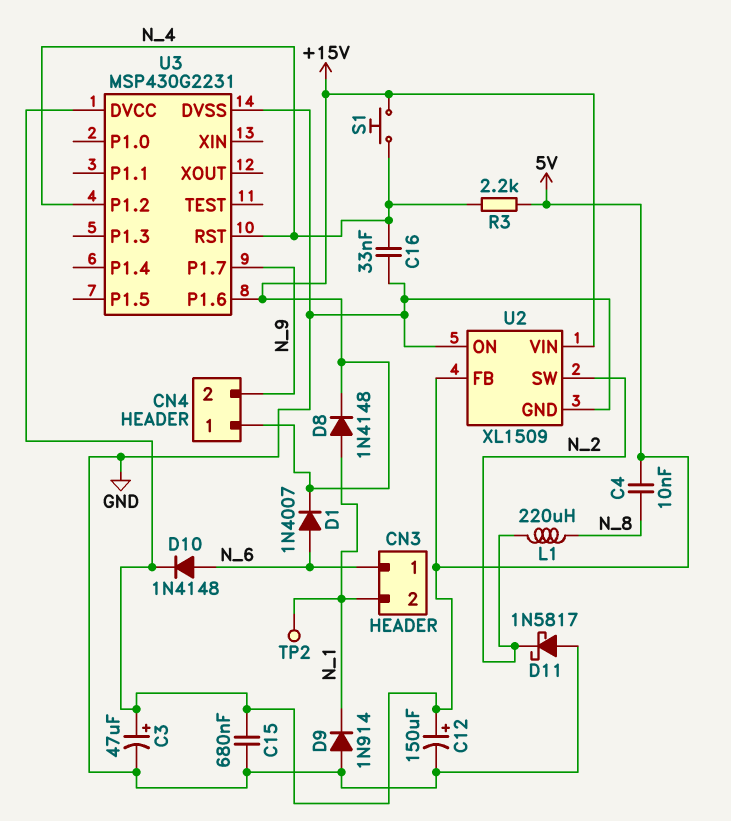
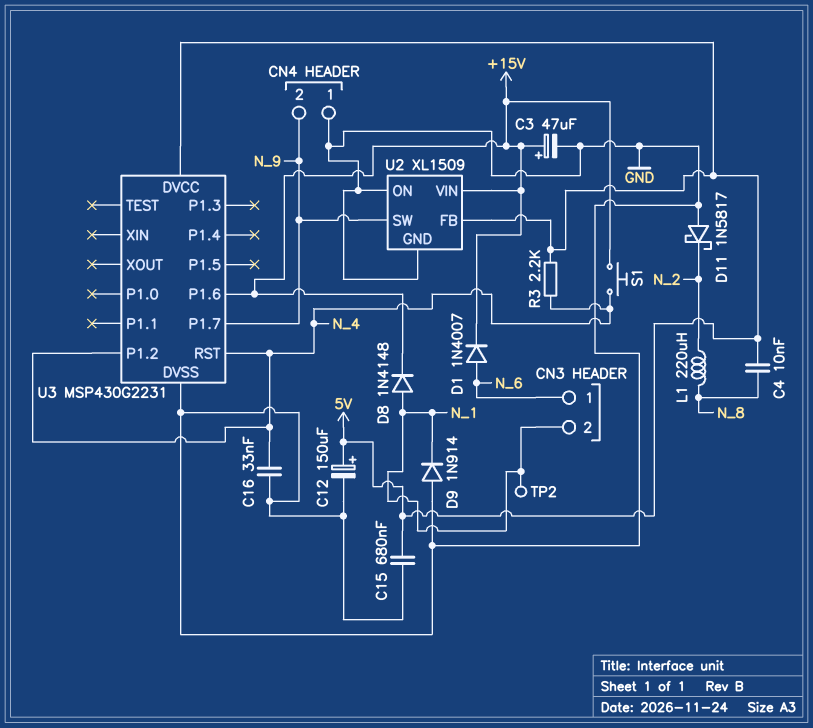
C3: 47uF (plus 5V, minus GND) -> 47uF (plus +15V, minus GND)
CN4 pin 1: +15V -> GND
D10: diode 1N4148 (A N_6, K 5V) -> none
U2 pin SW: N_2 -> N_9

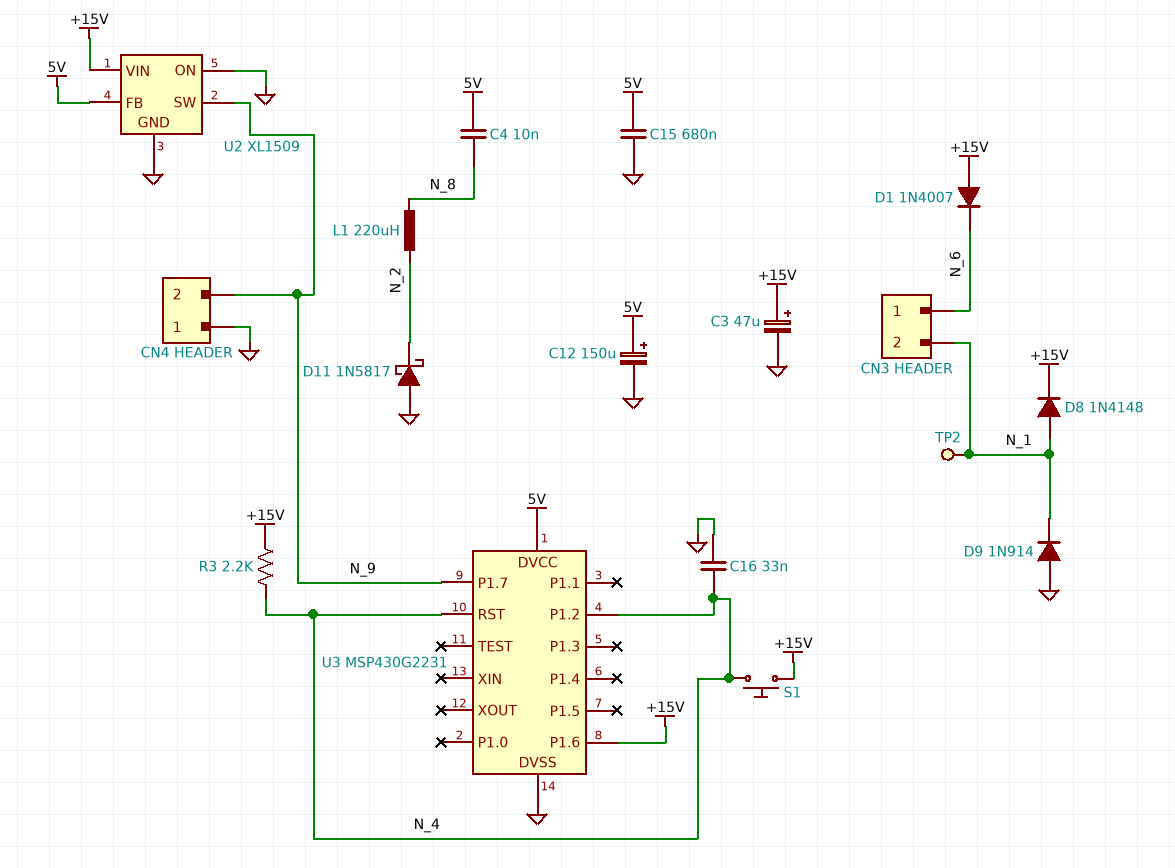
D1: diode 1N4007 (A N_6, K +15V) -> diode 1N4007 (A +15V, K N_6)
R3: 2.2k (5V, N_4) -> 2.2k (+15V, N_4)

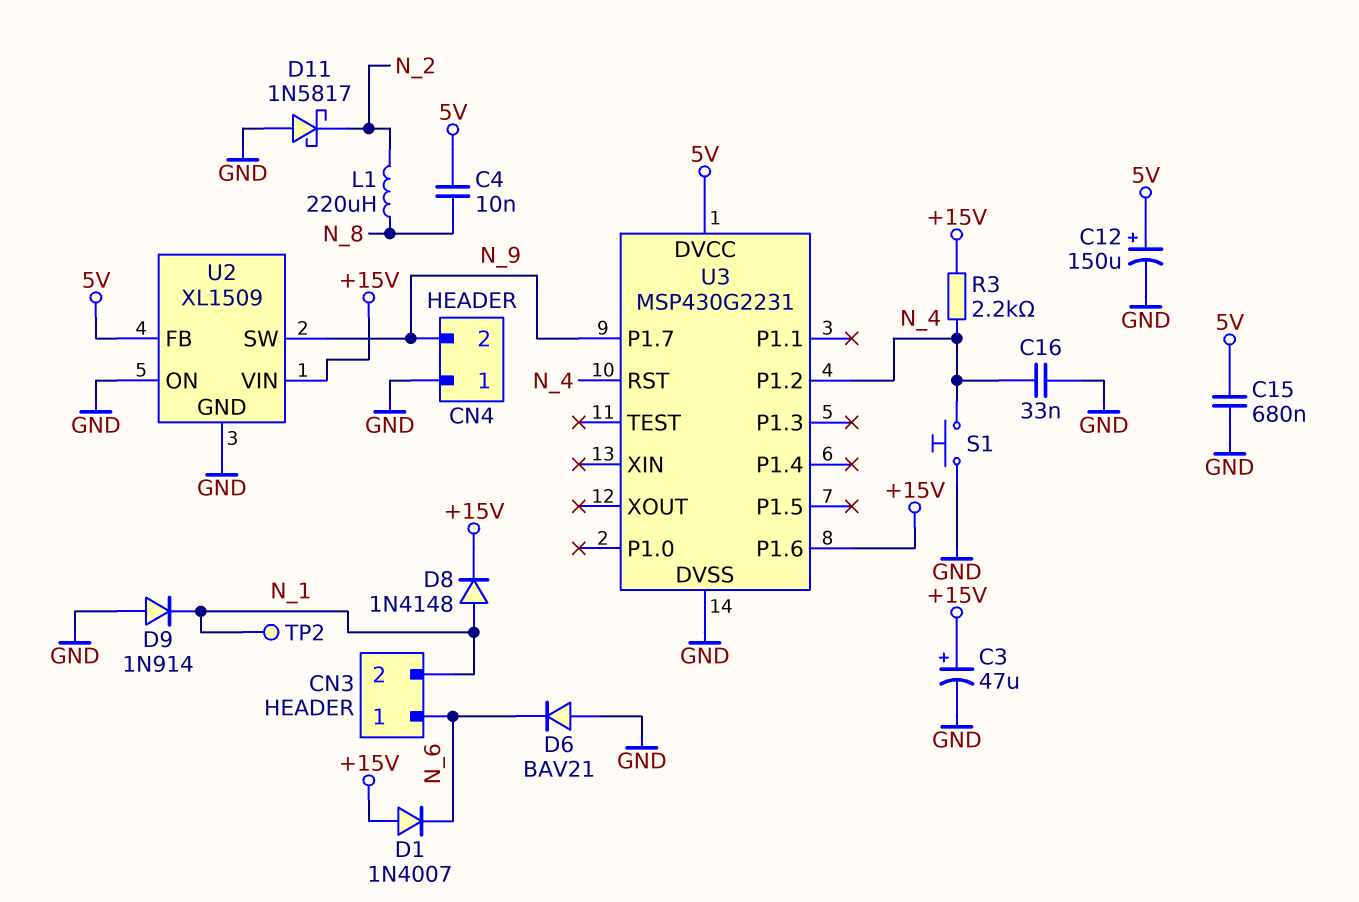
D6: none -> diode BAV21 (A GND, K N_6)
S1: button (+15V, N_4) -> button (GND, N_4)

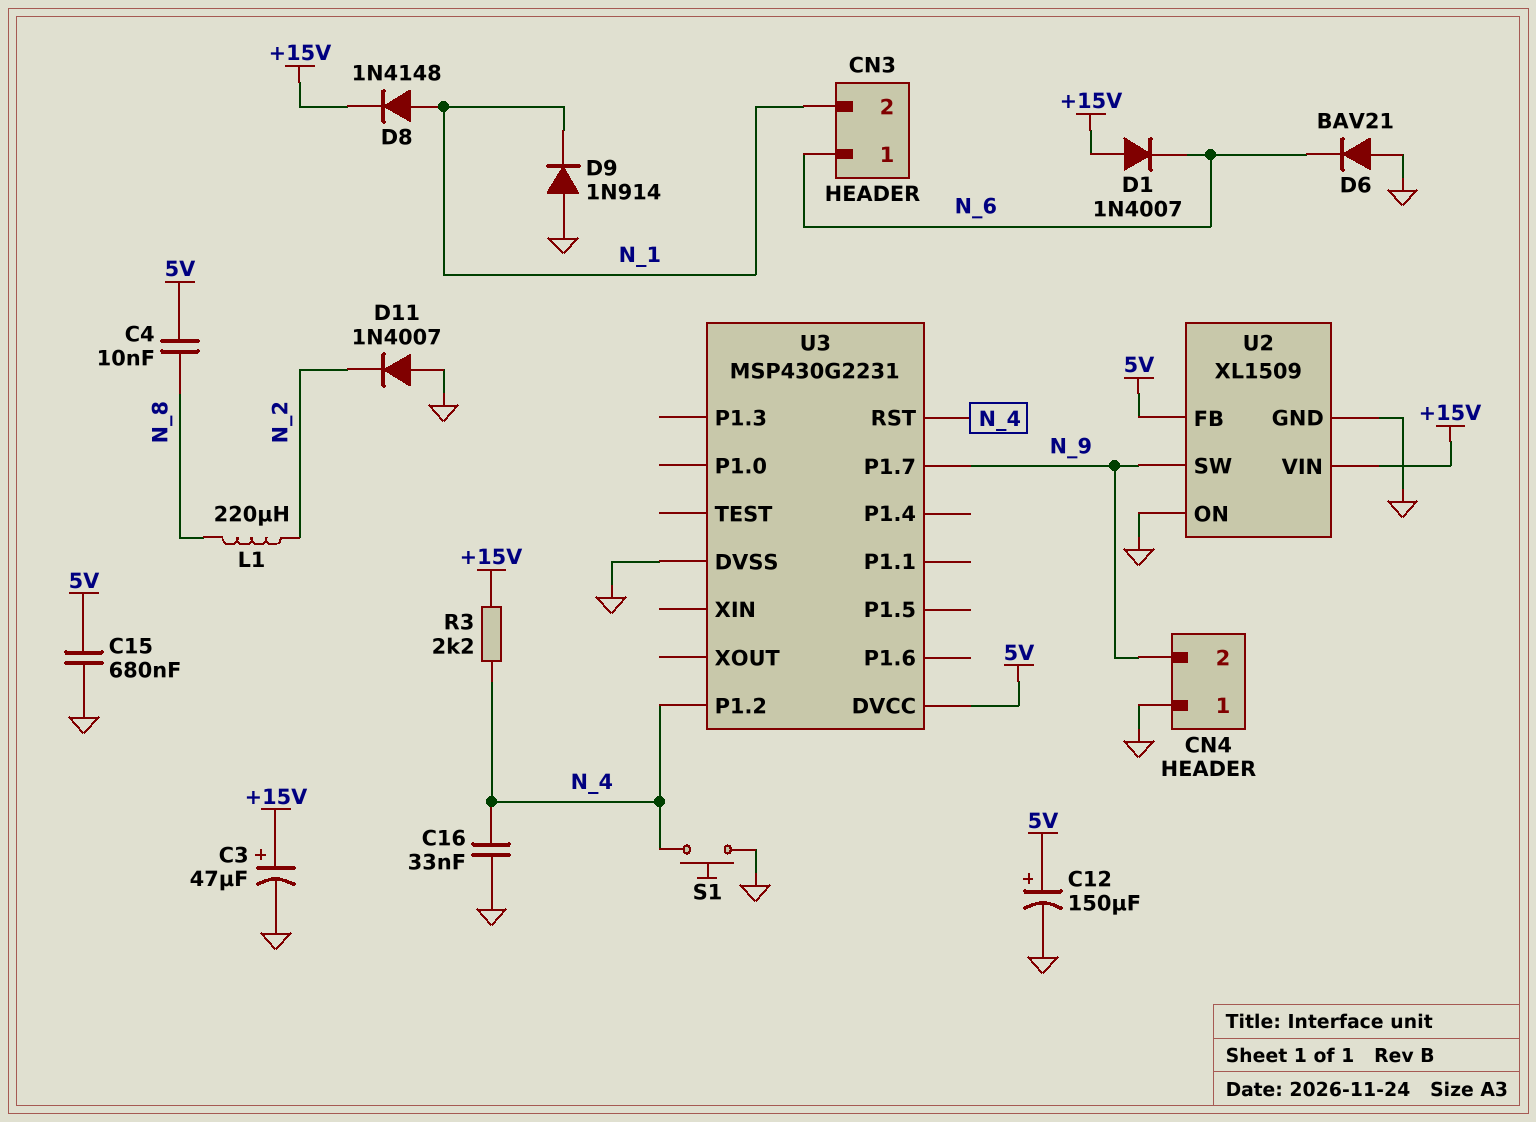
D11: schottky 1N5817 (A GND, K N_2) -> diode 1N4007 (A GND, K N_2)
TP2: test point (N_1) -> none
U3 pin P1.6: +15V -> none

